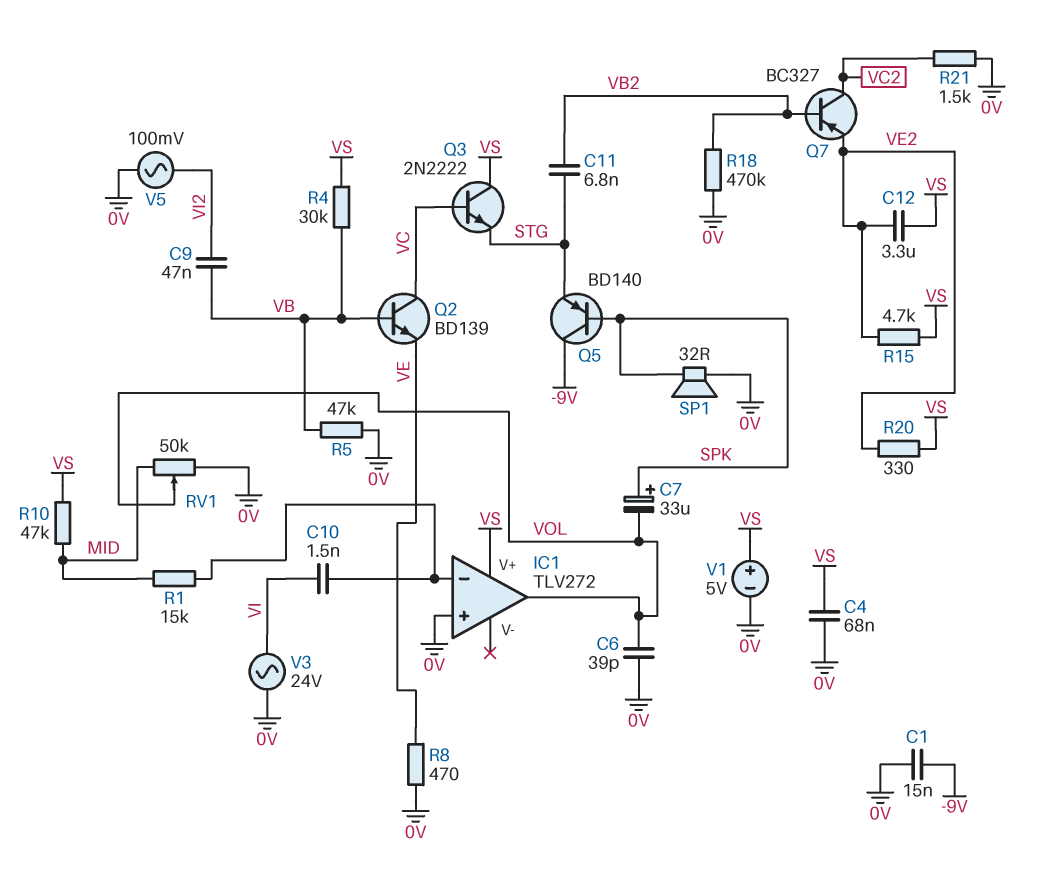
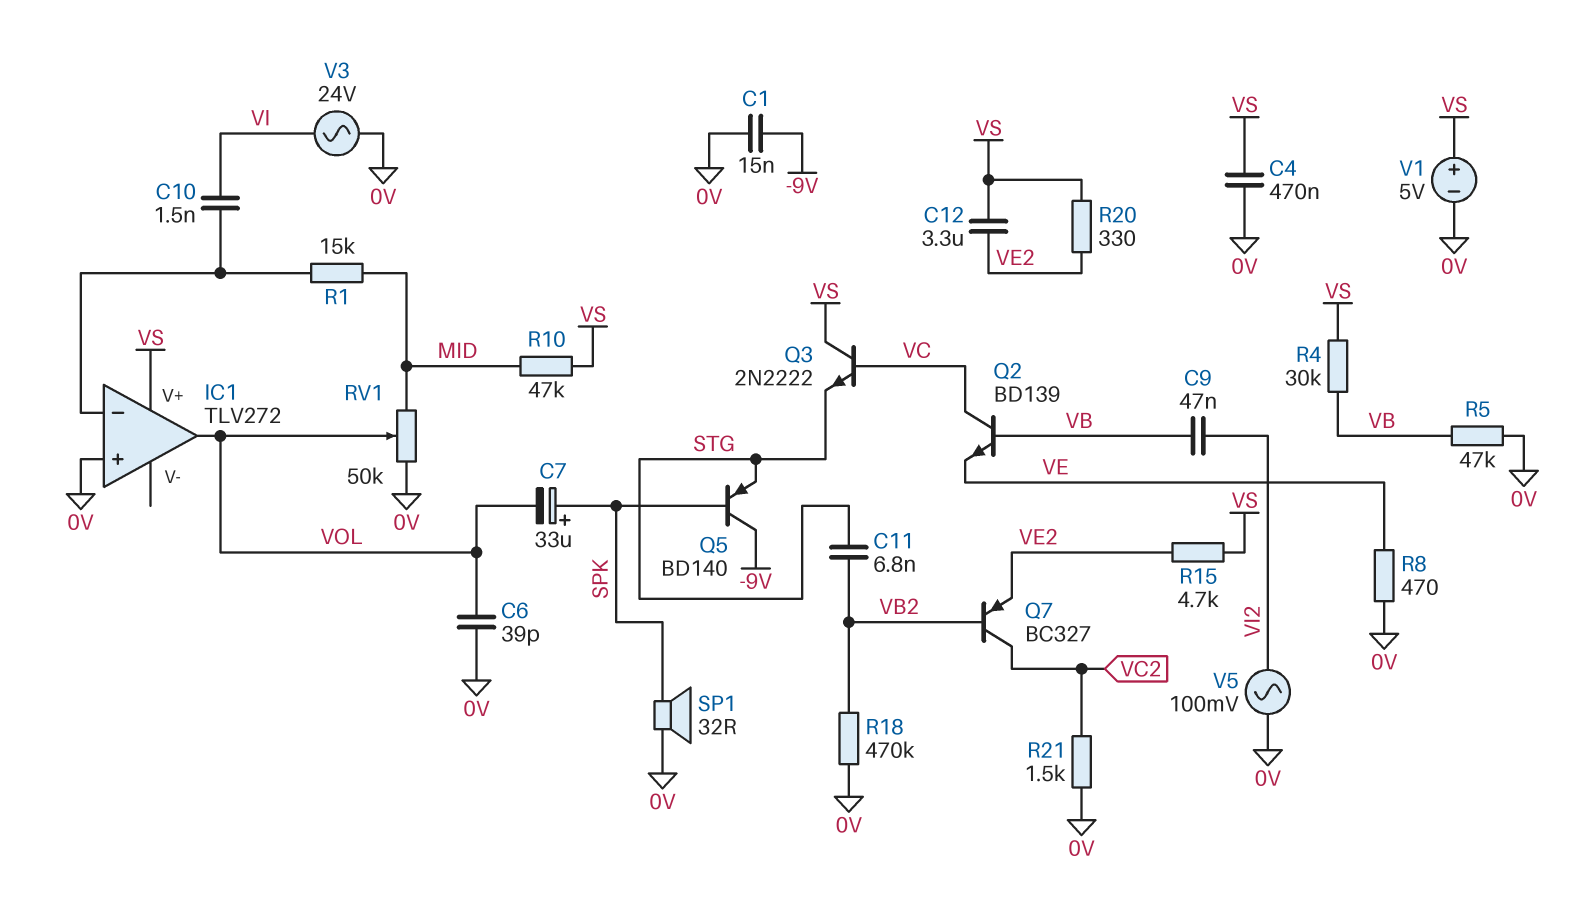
C4: 68nF (0V, VS) -> 470nF (0V, VS)

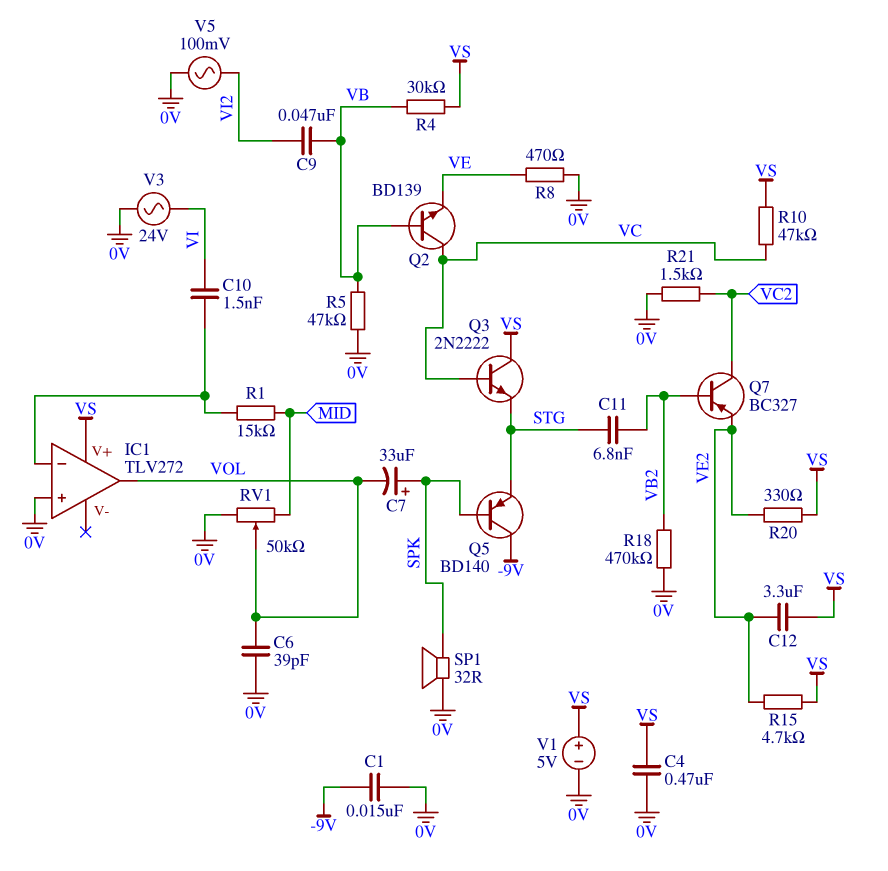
R10: 47k (MID, VS) -> 47k (VC, VS)

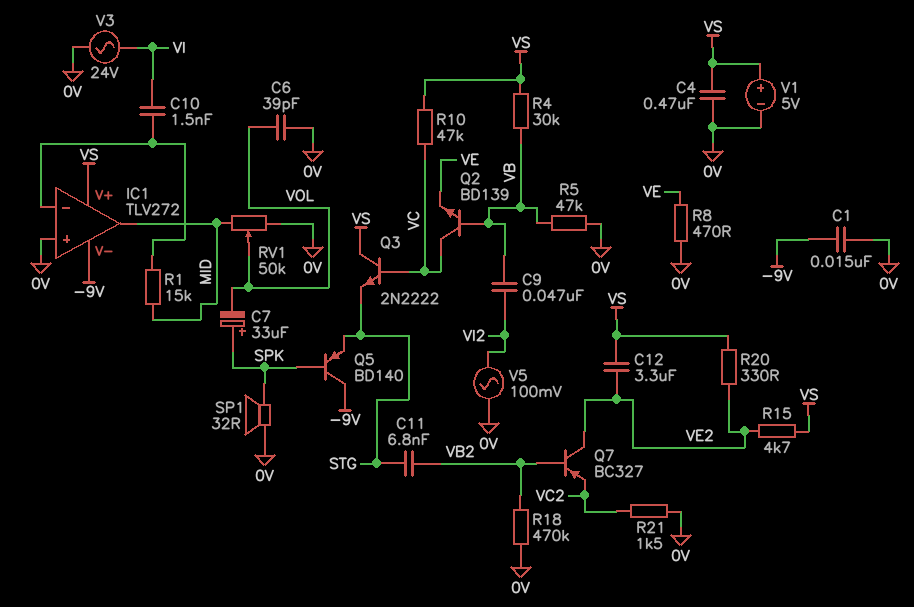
IC1 pin V-: none -> -9V
IC1 pin out: VOL -> MID
Q7: PNP BC327 (B VB2, C VC2, E VE2) -> PNP BC327 (B VB2, C VE2, E VC2)

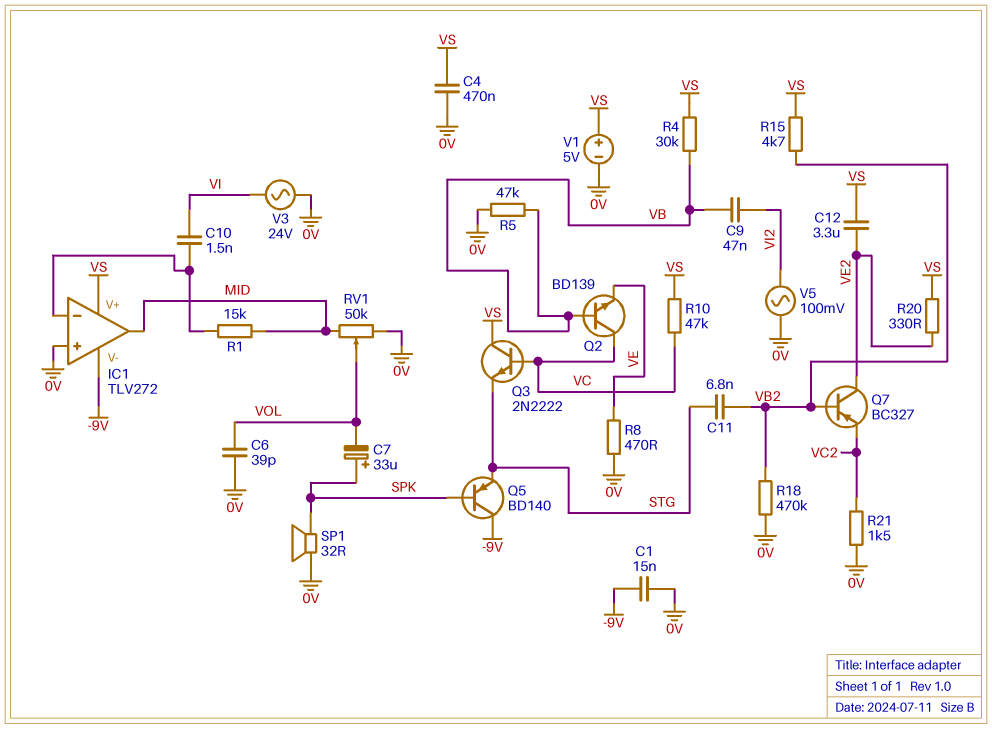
R15: 4.7k (VE2, VS) -> 4.7k (VB2, VS)

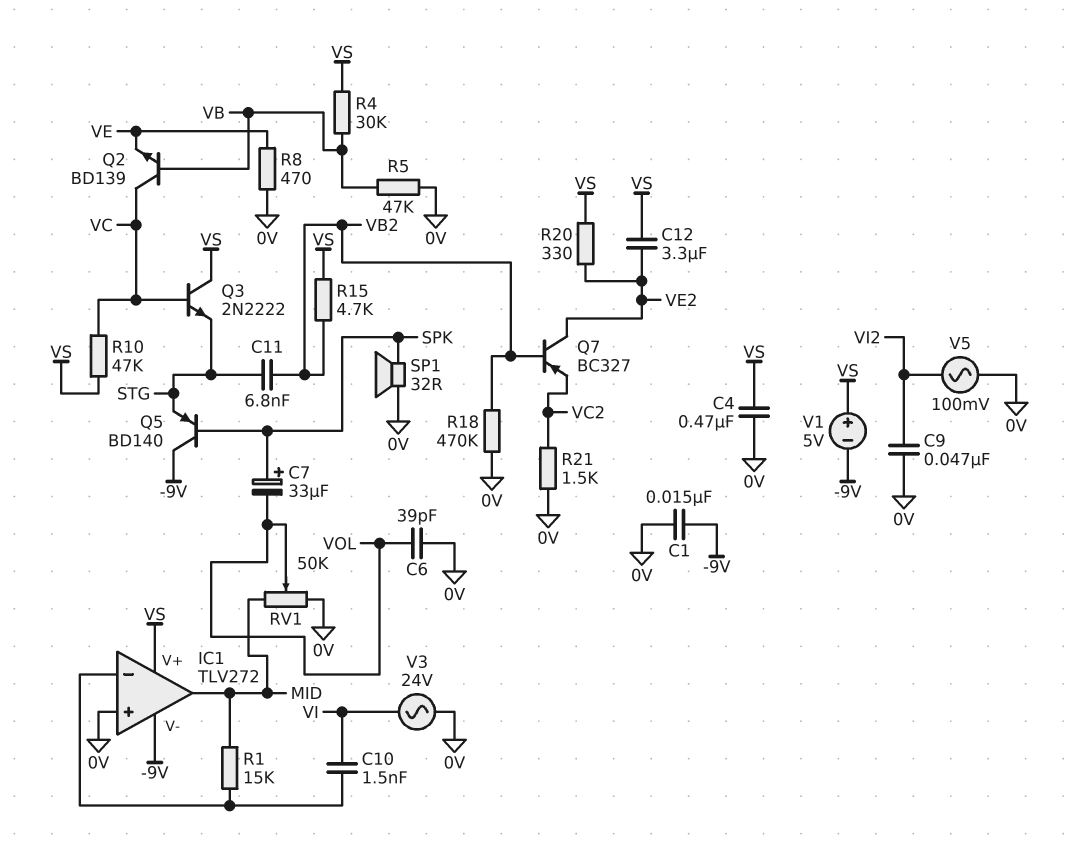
C9: 47nF (VB, VI2) -> 47nF (0V, VI2)
V1: 5V (plus VS, minus 0V) -> 5V (plus VS, minus -9V)

